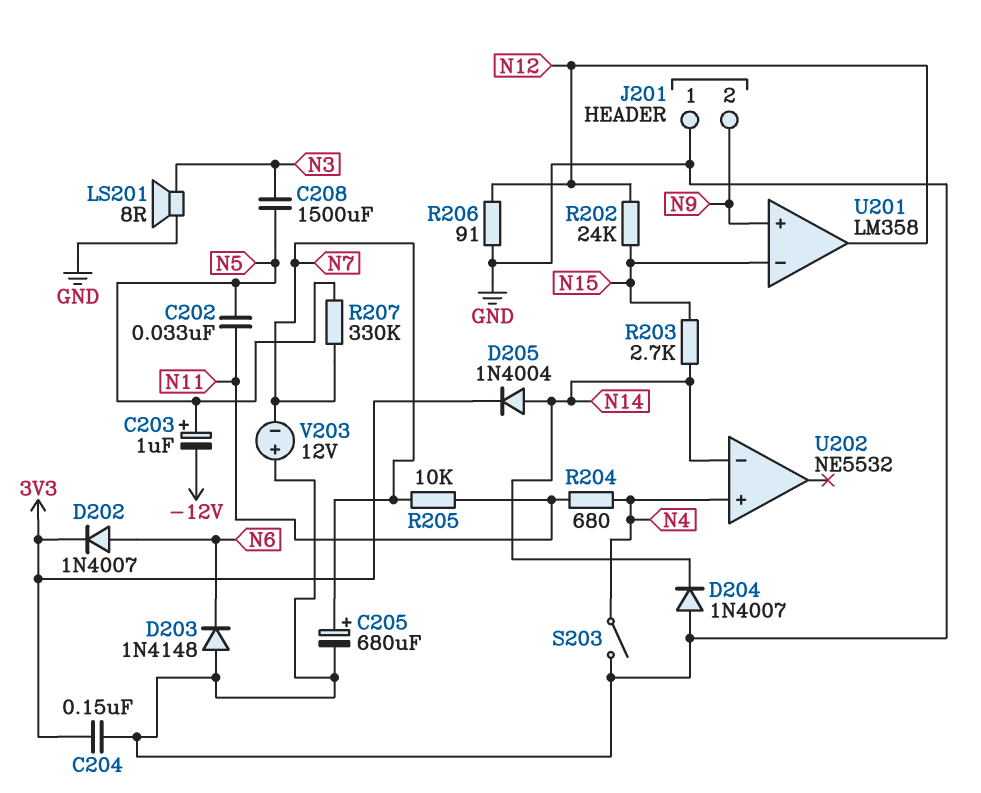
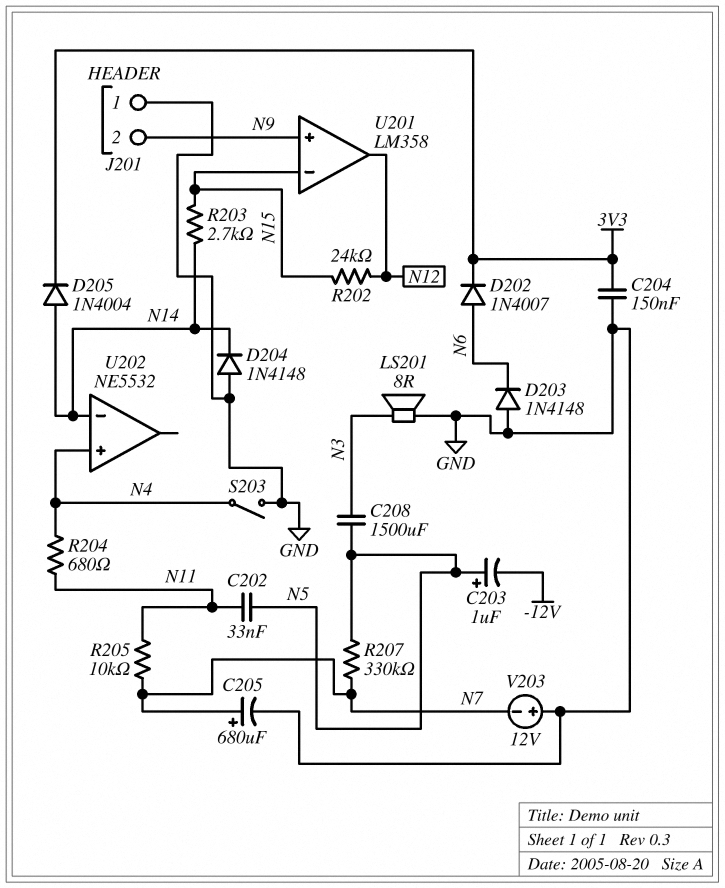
D204: diode 1N4007 (A GND, K N14) -> diode 1N4148 (A GND, K N14)
R206: 91 (GND, N12) -> none

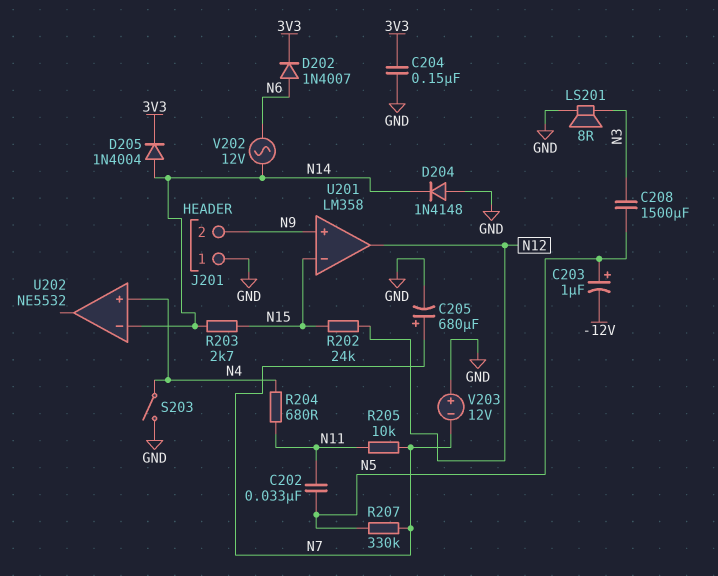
D203: diode 1N4148 (A GND, K N6) -> none
V202: none -> AC 12V (N6, N14)

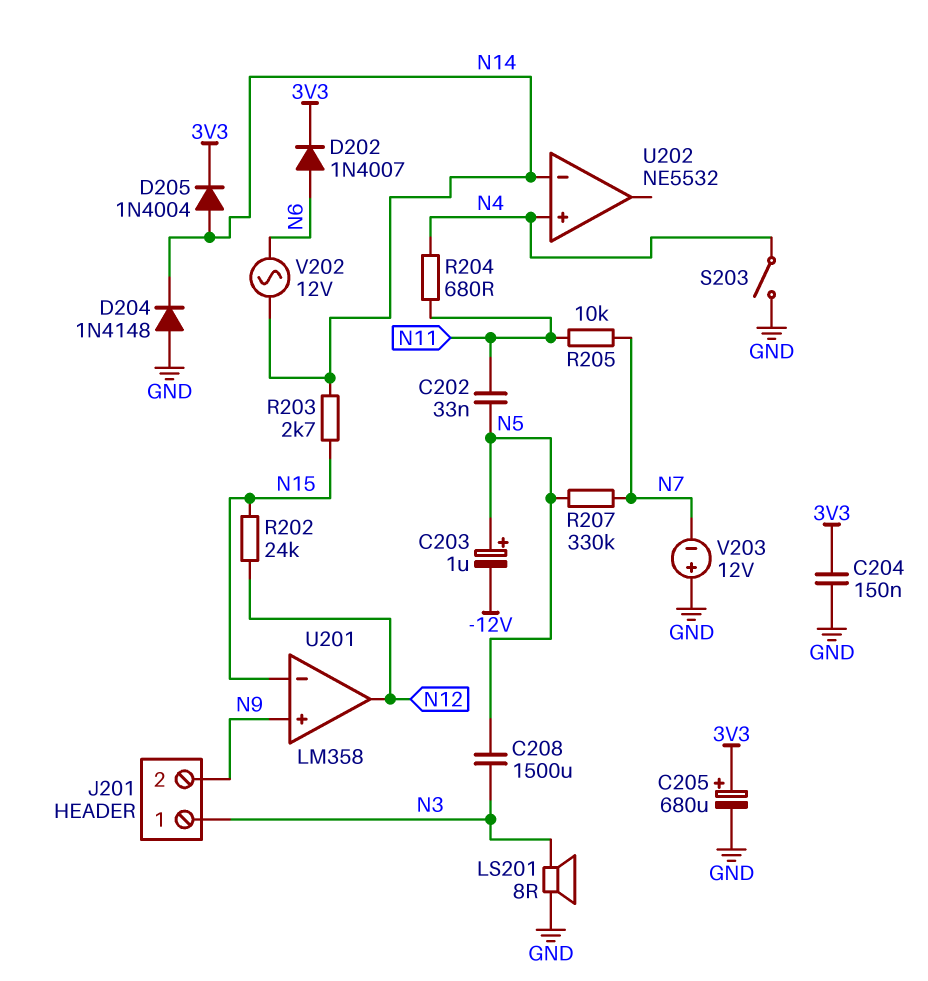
C205: 680uF (plus N7, minus GND) -> 680uF (plus 3V3, minus GND)
J201 pin 1: GND -> N3

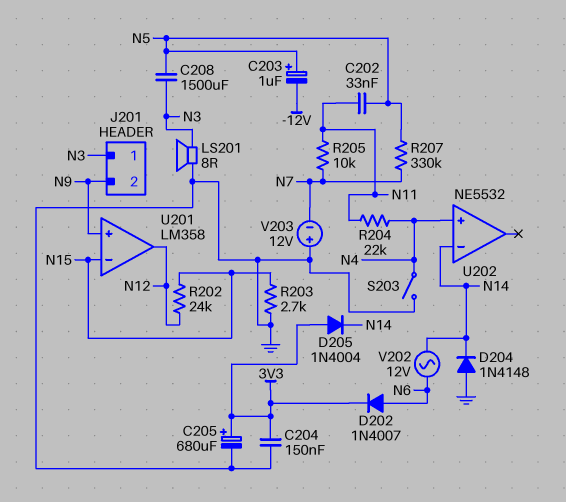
D205: diode 1N4004 (A N14, K 3V3) -> diode 1N4004 (A 3V3, K N14)
R203: 2.7k (N14, N15) -> 2.7k (GND, N15)
R204: 680 (N4, N11) -> 22k (N4, N11)

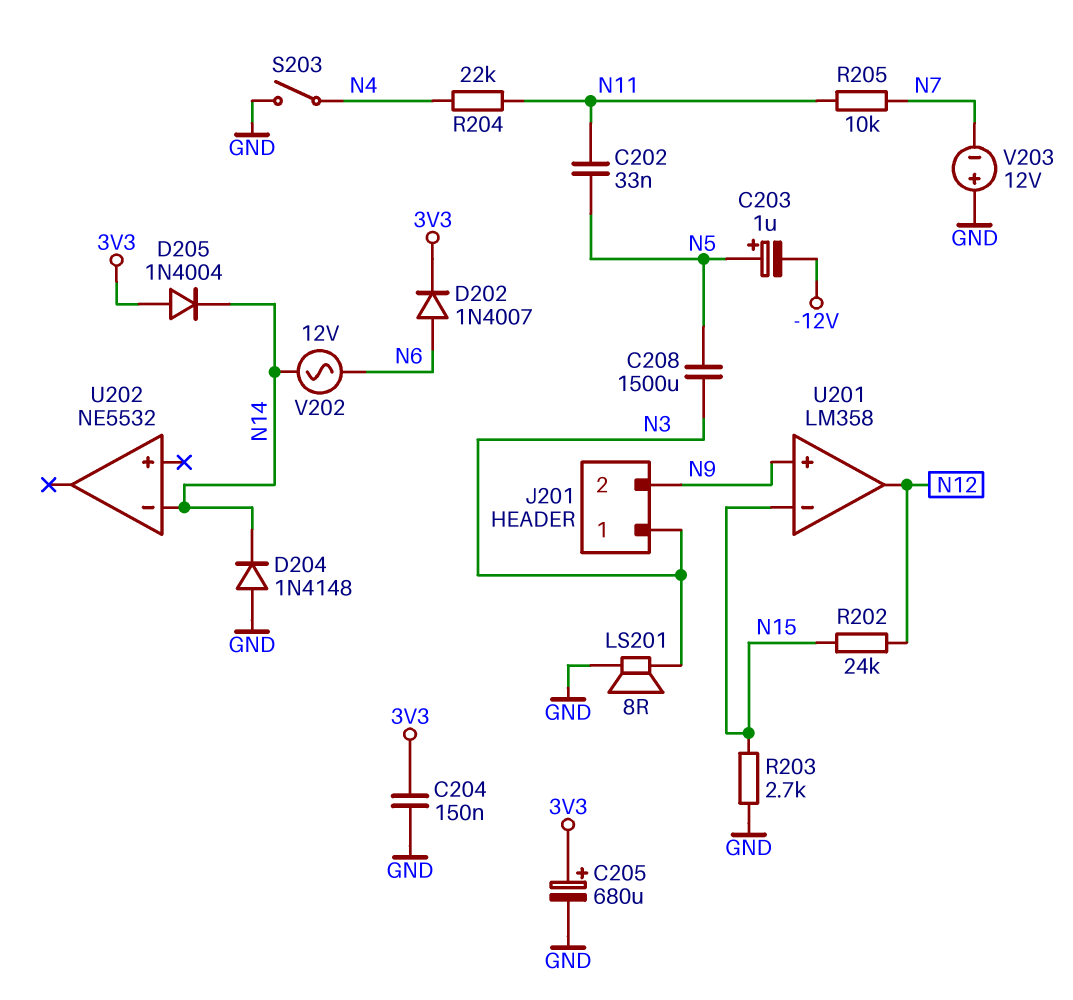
R207: 330k (N5, N7) -> none
U202 pin in+: N4 -> none

